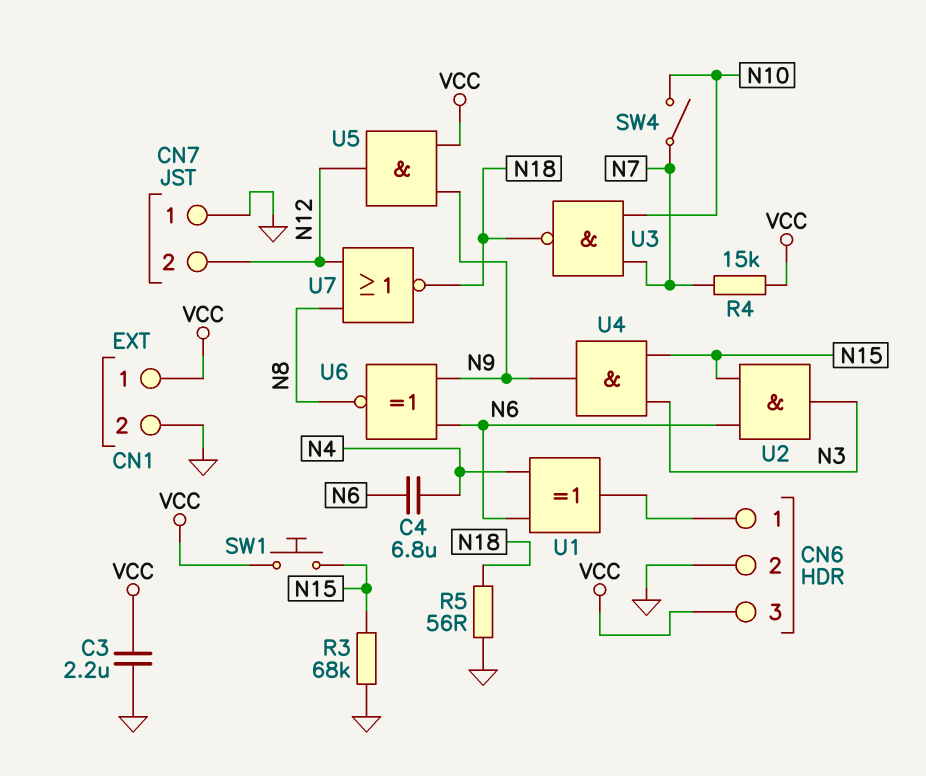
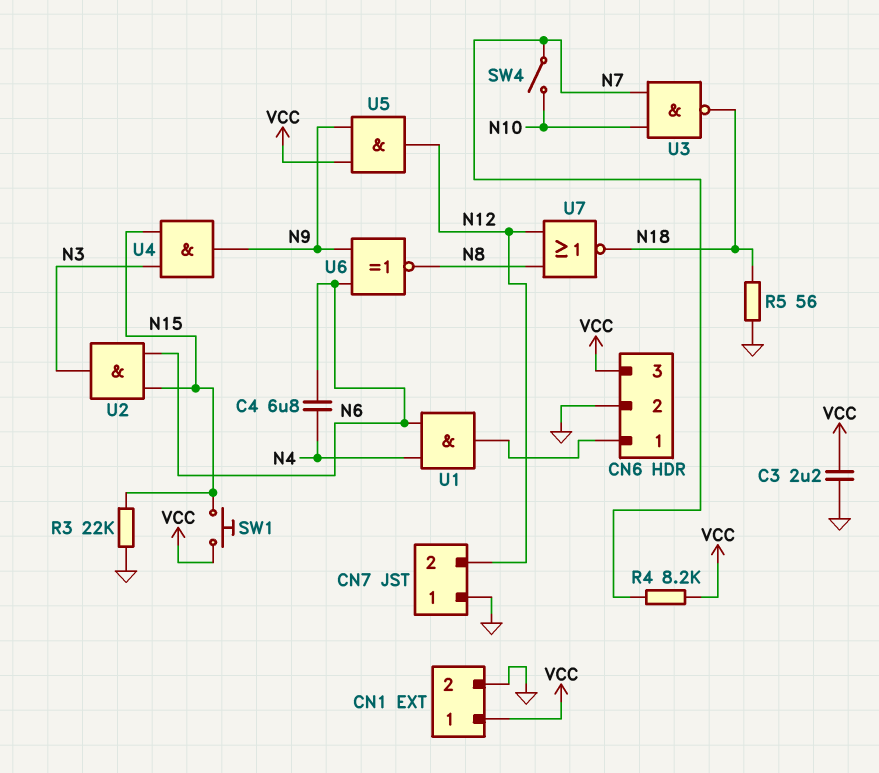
R3: 68k (GND, N15) -> 22k (GND, N15)
R4: 15k (N7, VCC) -> 8.2k (N7, VCC)
U1: XOR (in N4, in N6, out CN6/1) -> AND (in N4, in N6, out CN6/1)

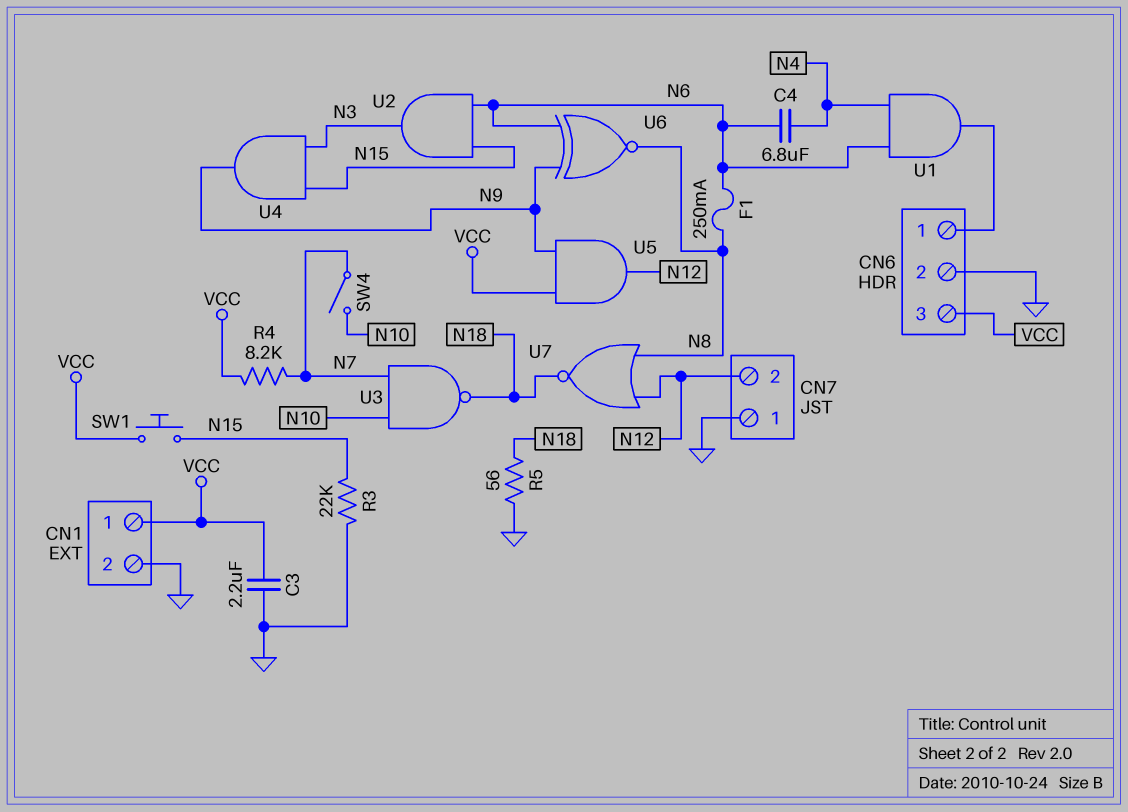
F1: none -> 250mA (N6, N8)

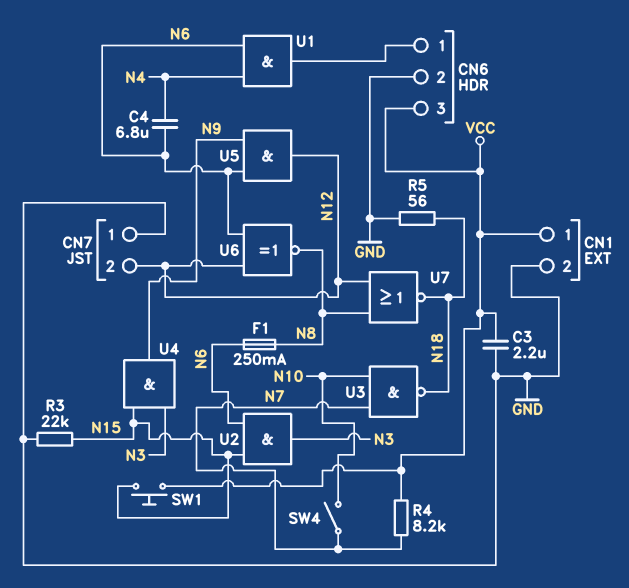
U5: AND (in N9, in VCC, out N12) -> AND (in N6, in N9, out N12)
U6: XNOR (in N6, in N9, out N8) -> XNOR (in N6, in N12, out N8)

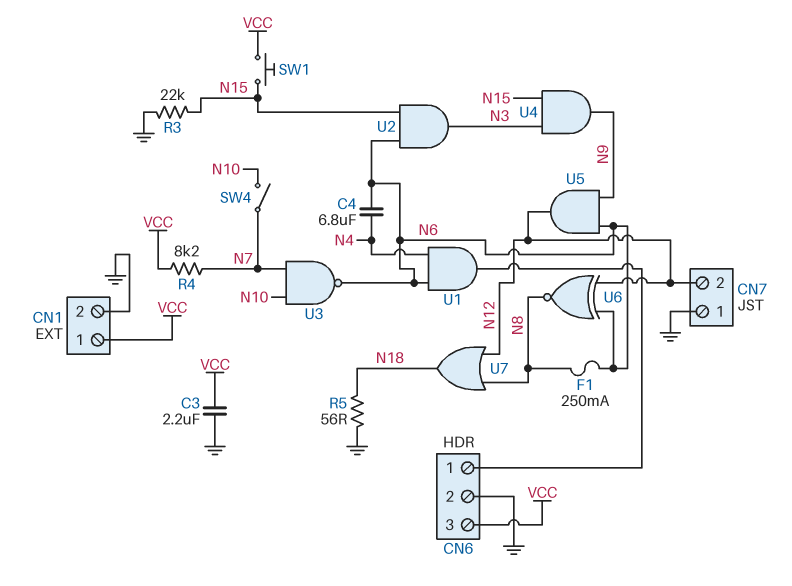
U3: NAND (in N7, in N10, out N18) -> NAND (in N7, in N10, out N6)
U7: NOR (in N8, in N12, out N18) -> OR (in N8, in N12, out N18)

